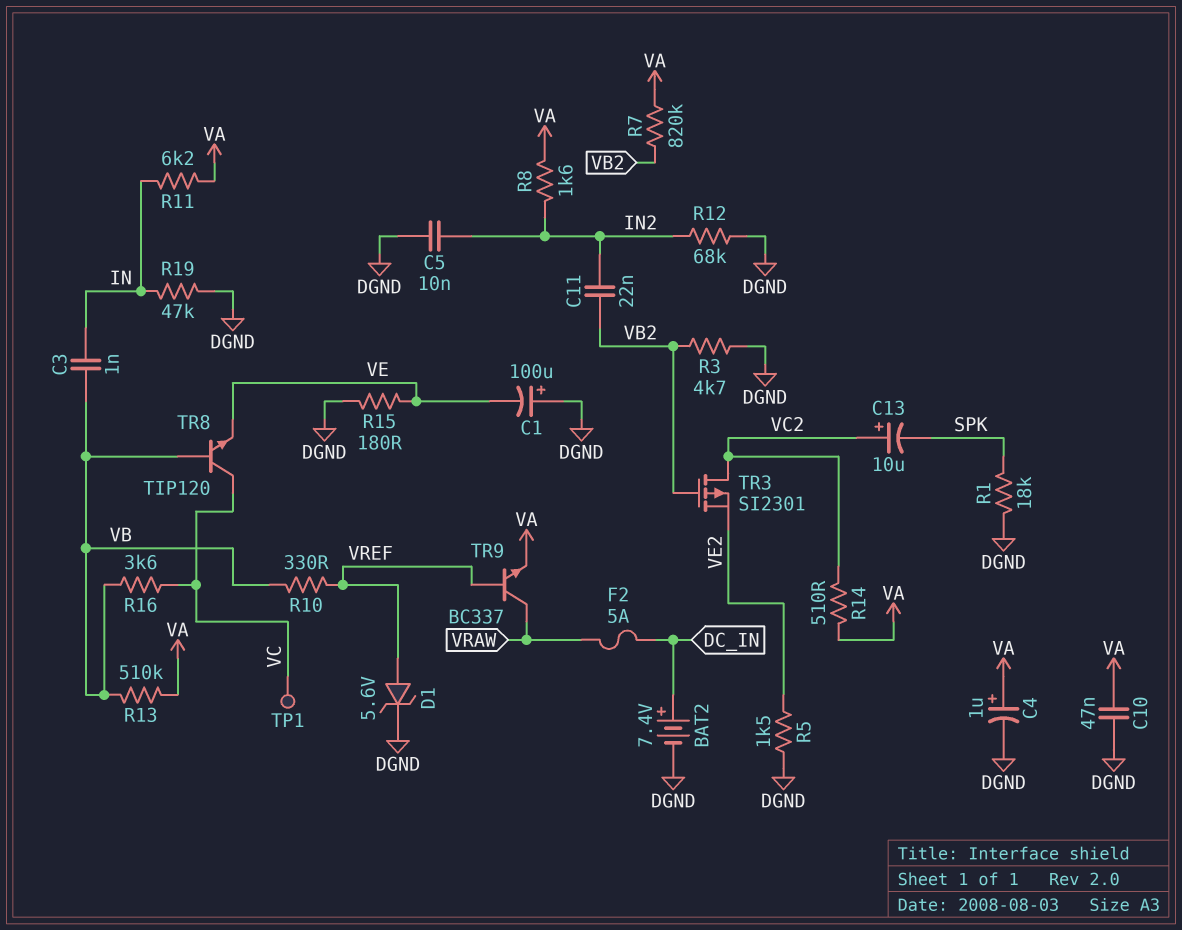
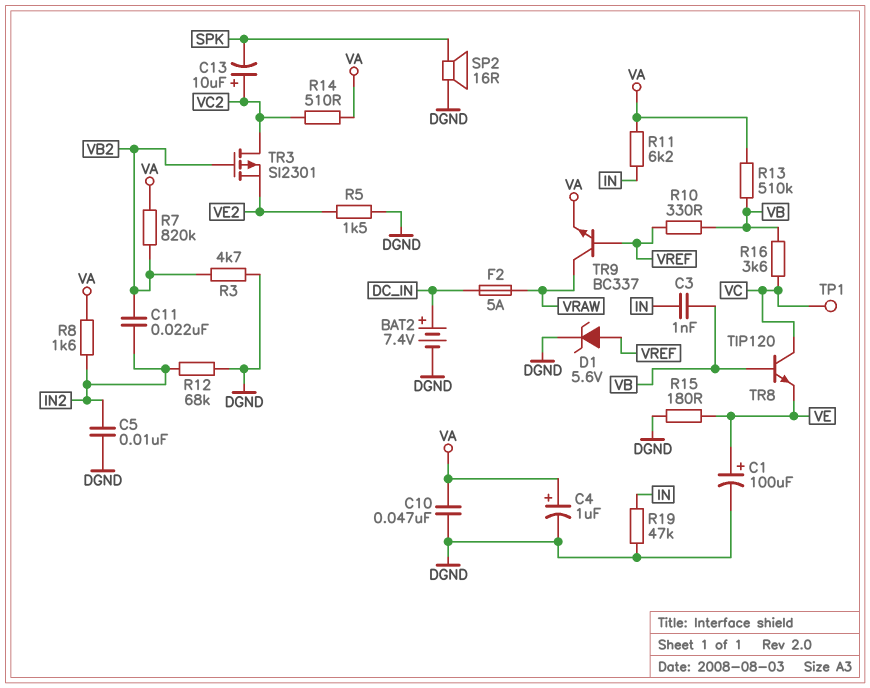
C1: 100uF (plus DGND, minus VE) -> 100uF (plus VE, minus DGND)
R1: 18k (DGND, SPK) -> none
SP2: none -> speaker 16R (DGND, SPK)

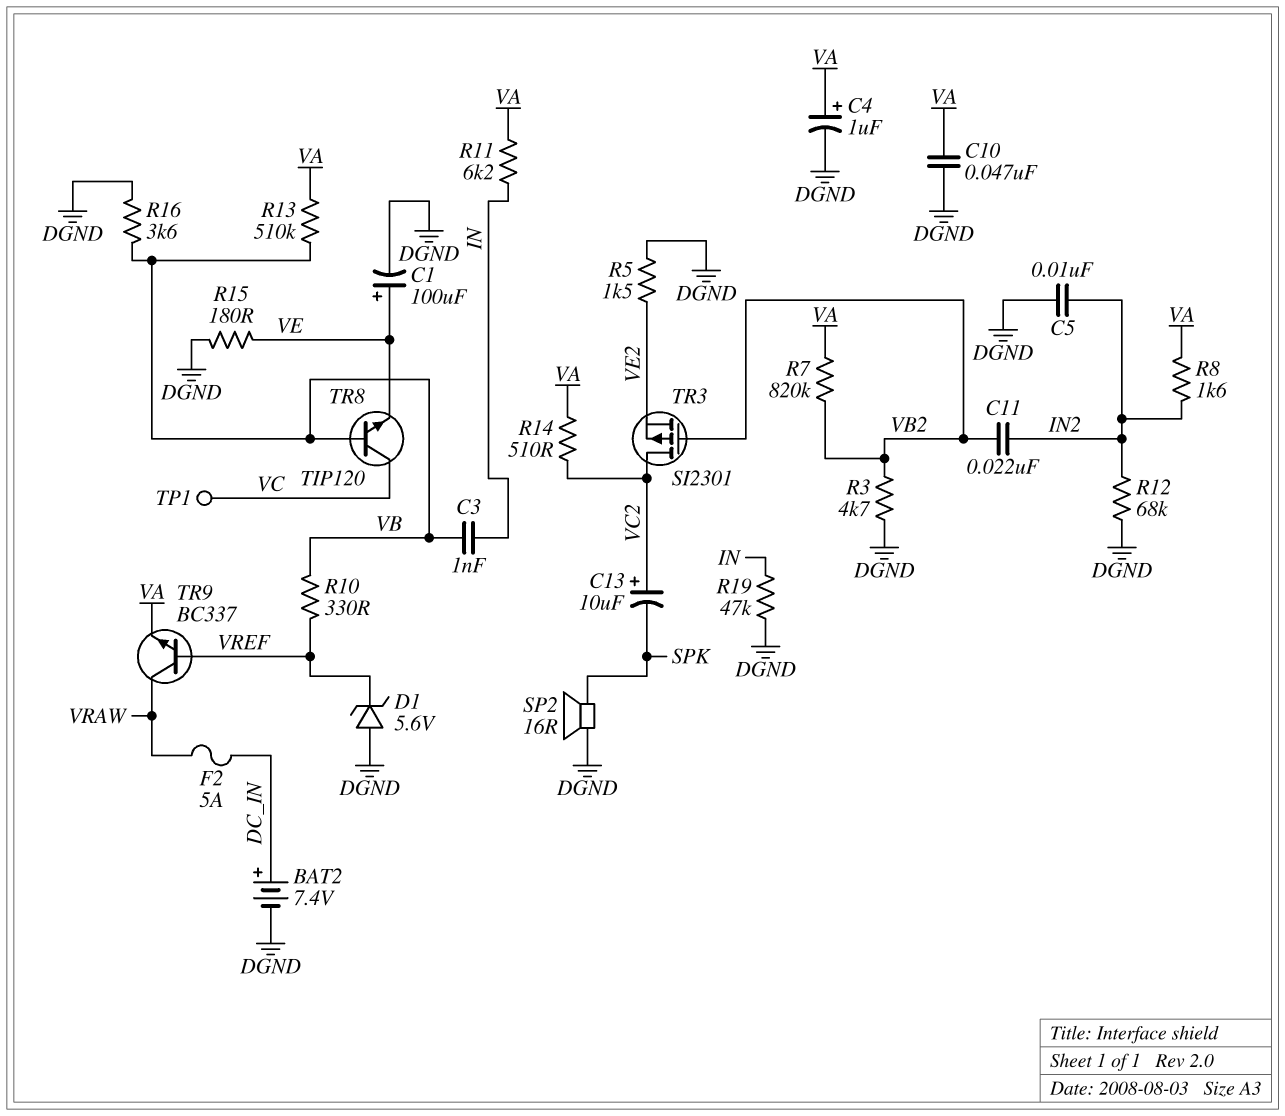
D1: zener 5.6V (A VREF, K DGND) -> zener 5.6V (A DGND, K VREF)
R16: 3.6k (VB, VC) -> 3.6k (DGND, VB)

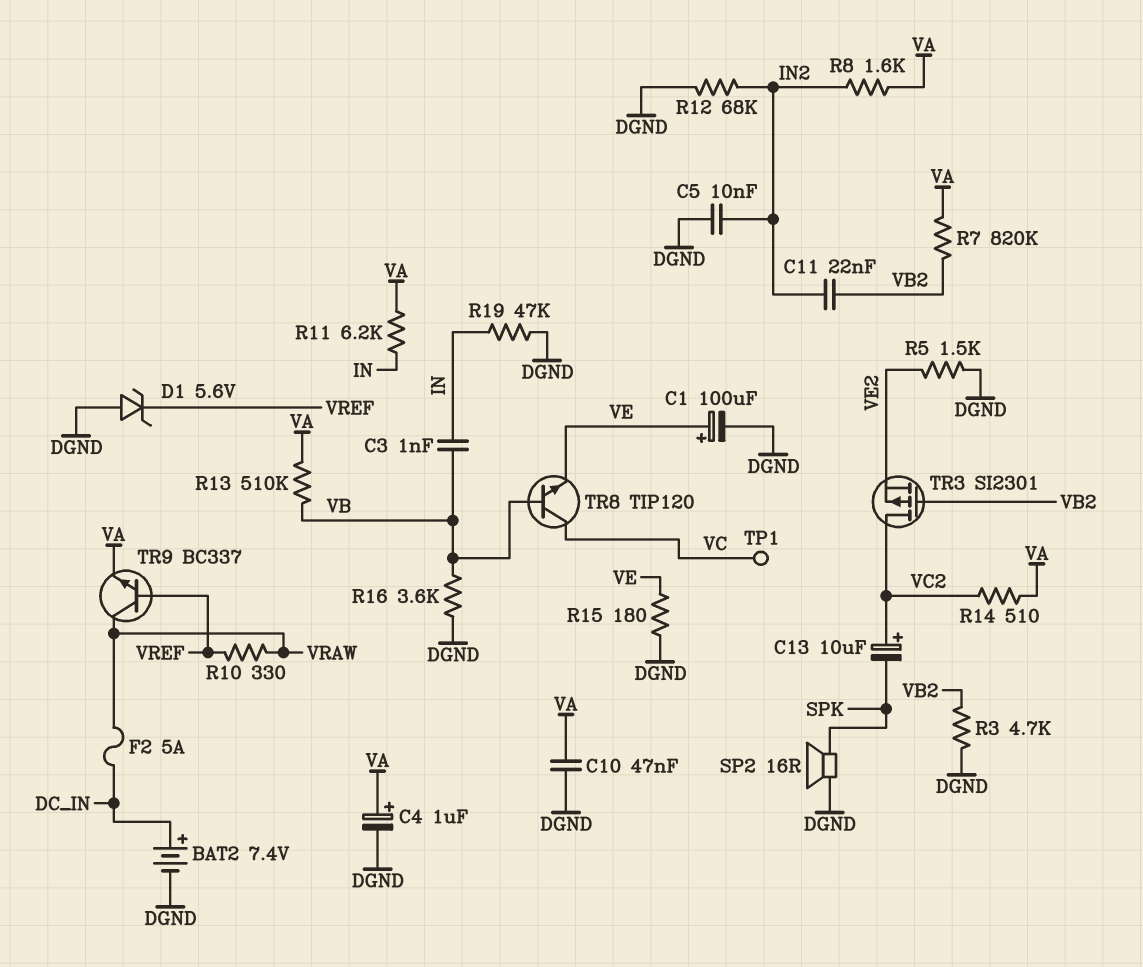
R10: 330 (VB, VREF) -> 330 (VRAW, VREF)

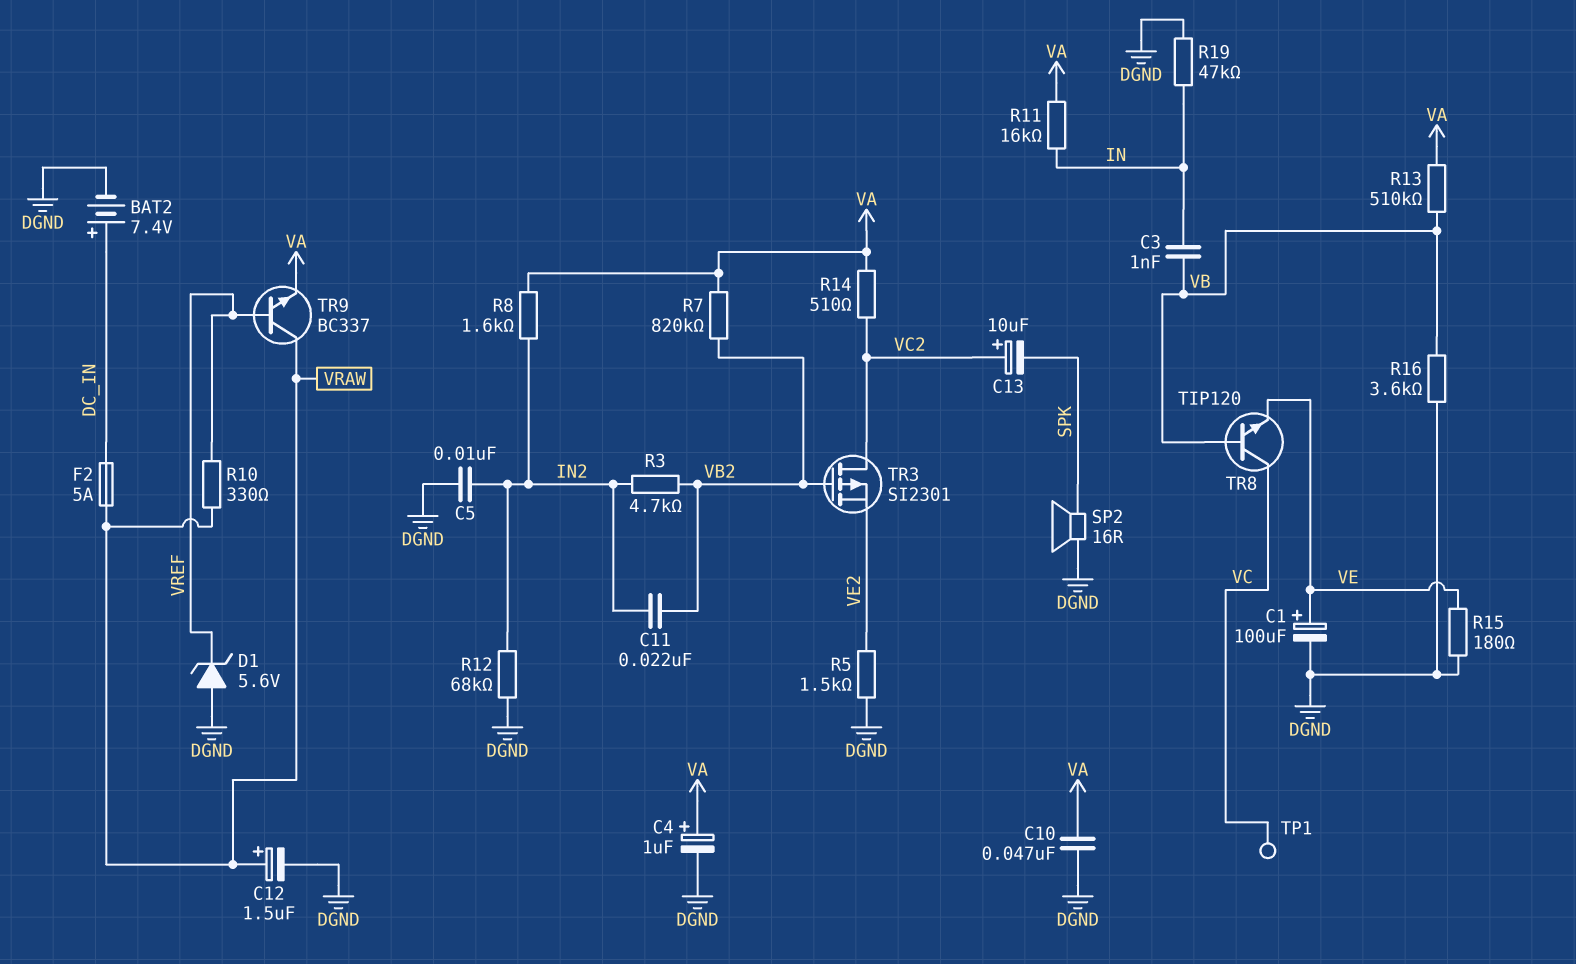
C12: none -> 1.5uF (plus VRAW, minus DGND)
R3: 4.7k (DGND, VB2) -> 4.7k (IN2, VB2)
R11: 6.2k (IN, VA) -> 16k (IN, VA)

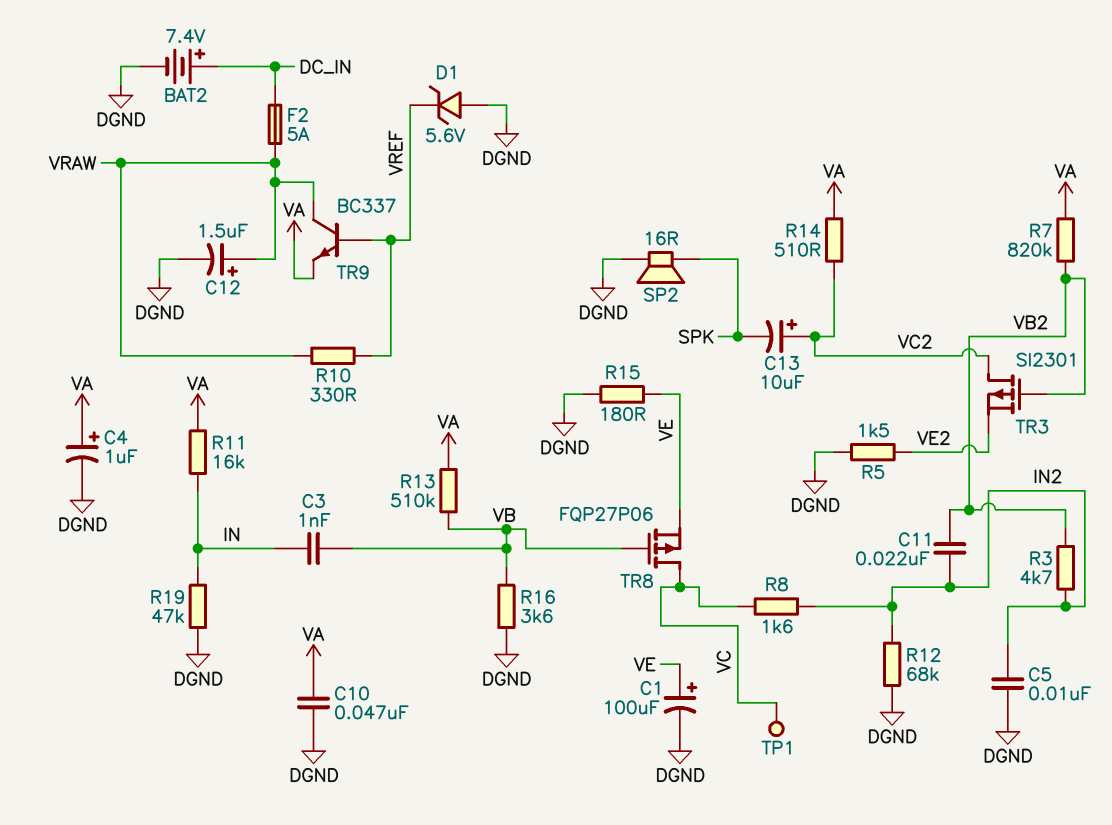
R8: 1.6k (IN2, VA) -> 1.6k (IN2, VC)
TR8: NPN TIP120 (B VB, C VC, E VE) -> PMOS FQP27P06 (G VB, D VC, S VE)

